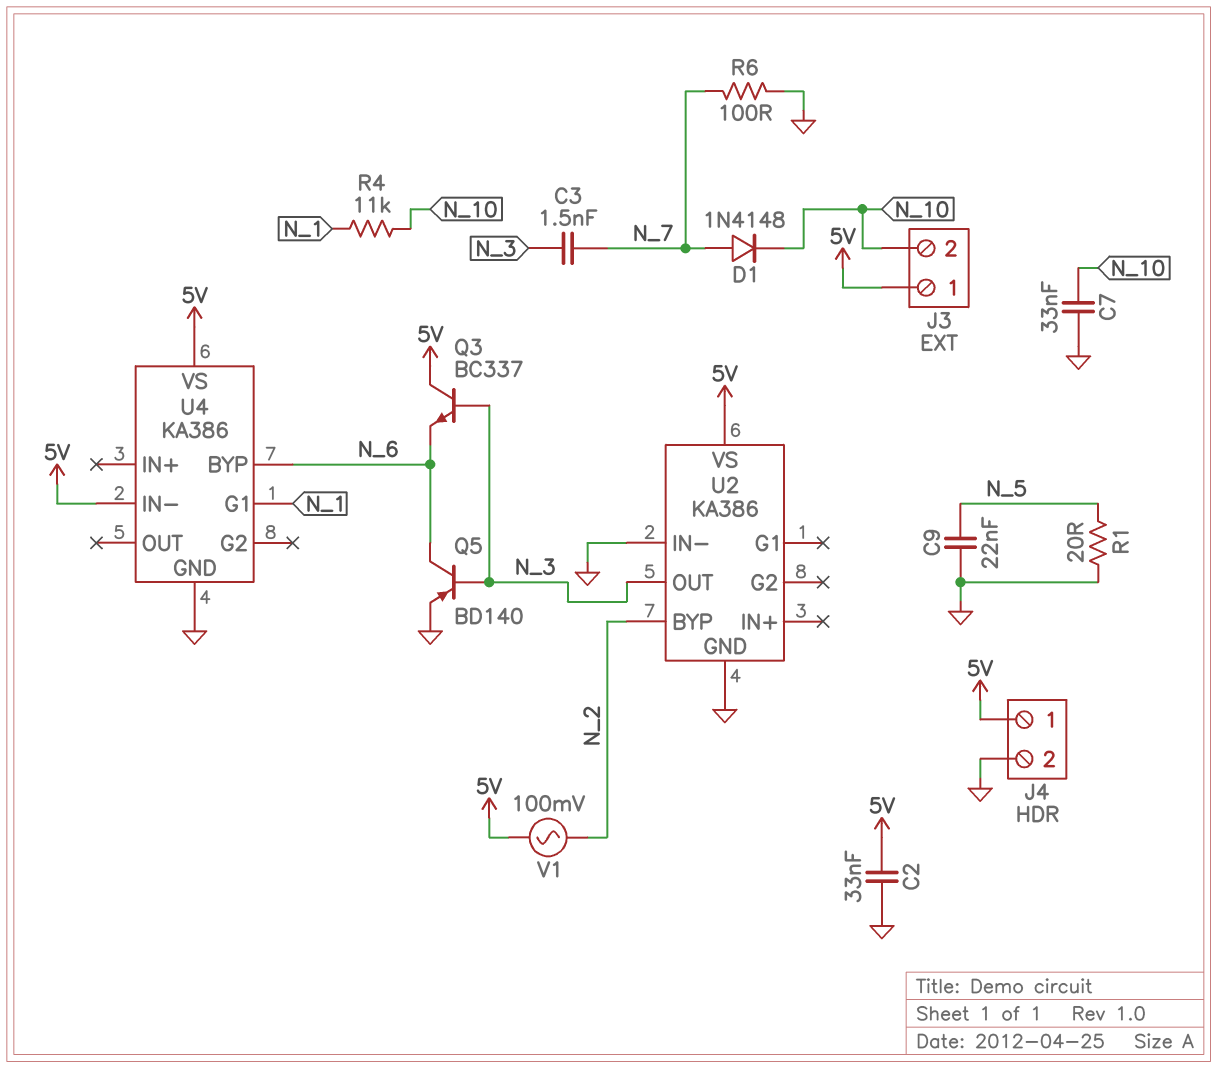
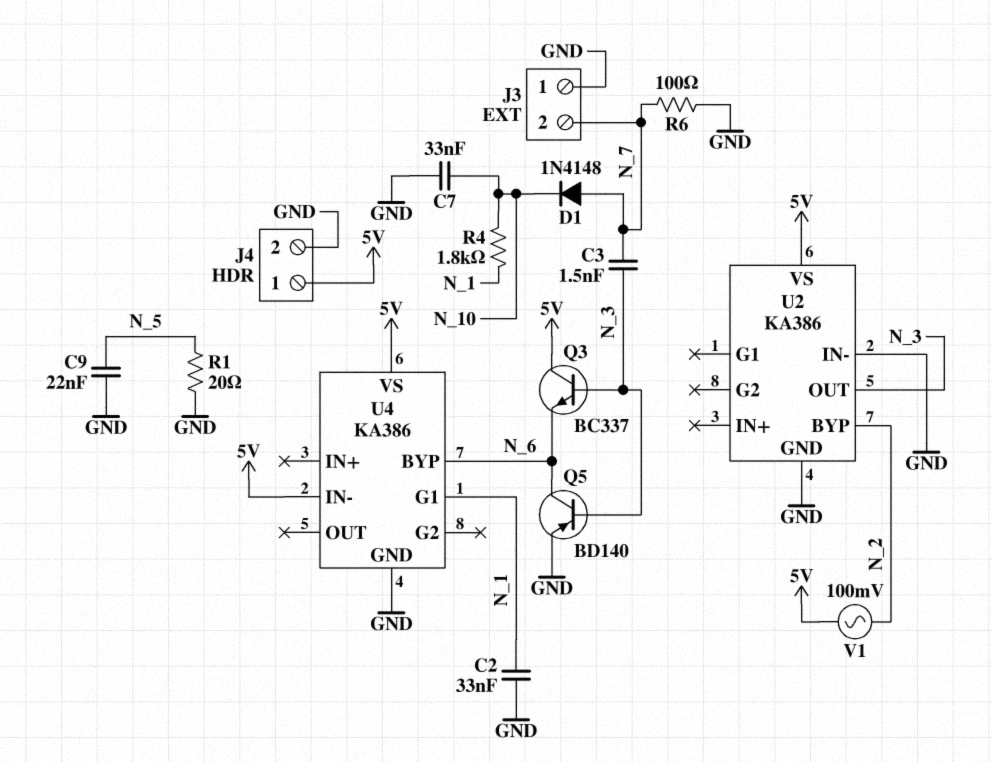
C2: 33nF (5V, GND) -> 33nF (GND, N_1)
J3 pin 1: 5V -> GND
J3 pin 2: N_10 -> N_7
R4: 11k (N_1, N_10) -> 1.8k (N_1, N_10)

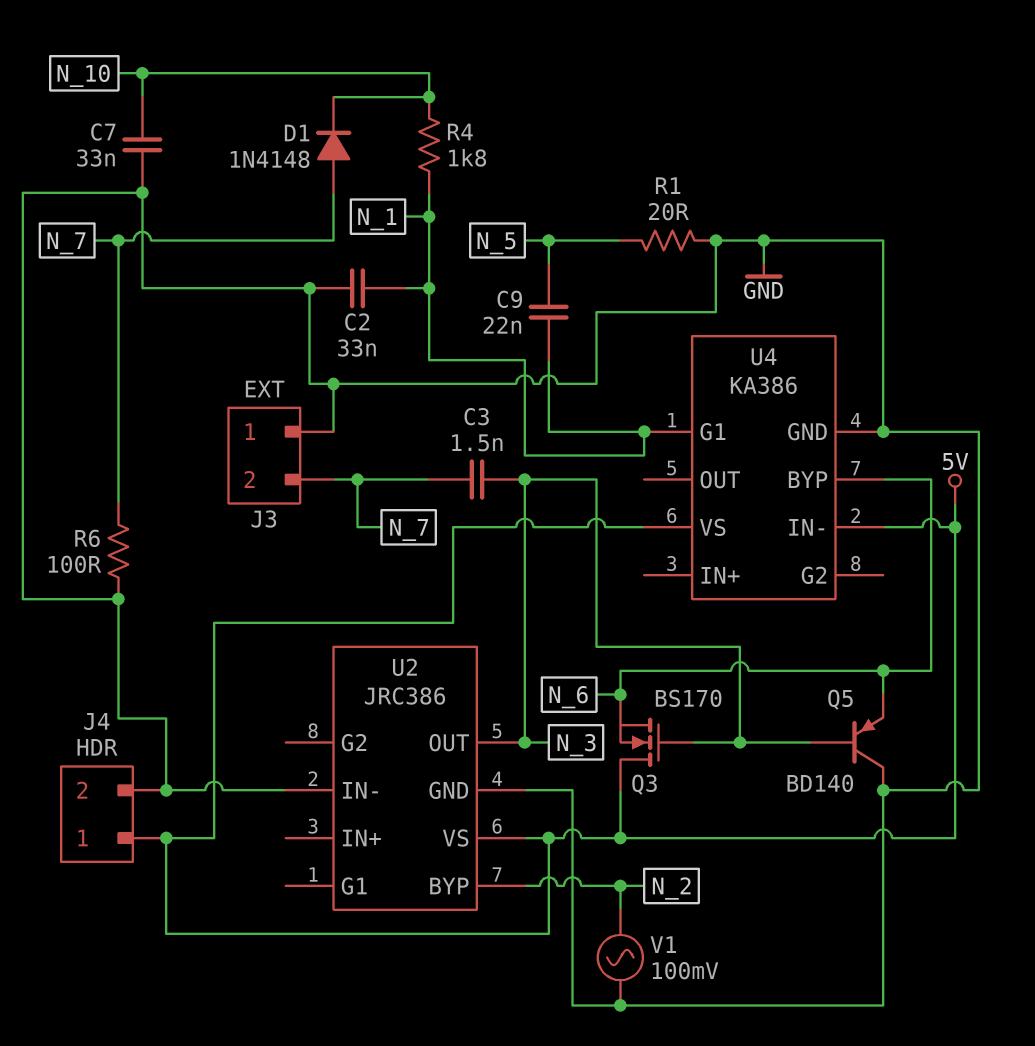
C9: 22nF (GND, N_5) -> 22nF (N_1, N_5)
Q3: NPN BC337 (B N_3, C 5V, E N_6) -> NMOS BS170 (G N_3, D 5V, S N_6)
Q5: PNP BD140 (B N_3, C N_6, E GND) -> PNP BD140 (B N_3, C GND, E N_6)
U2: KA386 -> JRC386
V1: AC 100mV (5V, N_2) -> AC 100mV (GND, N_2)

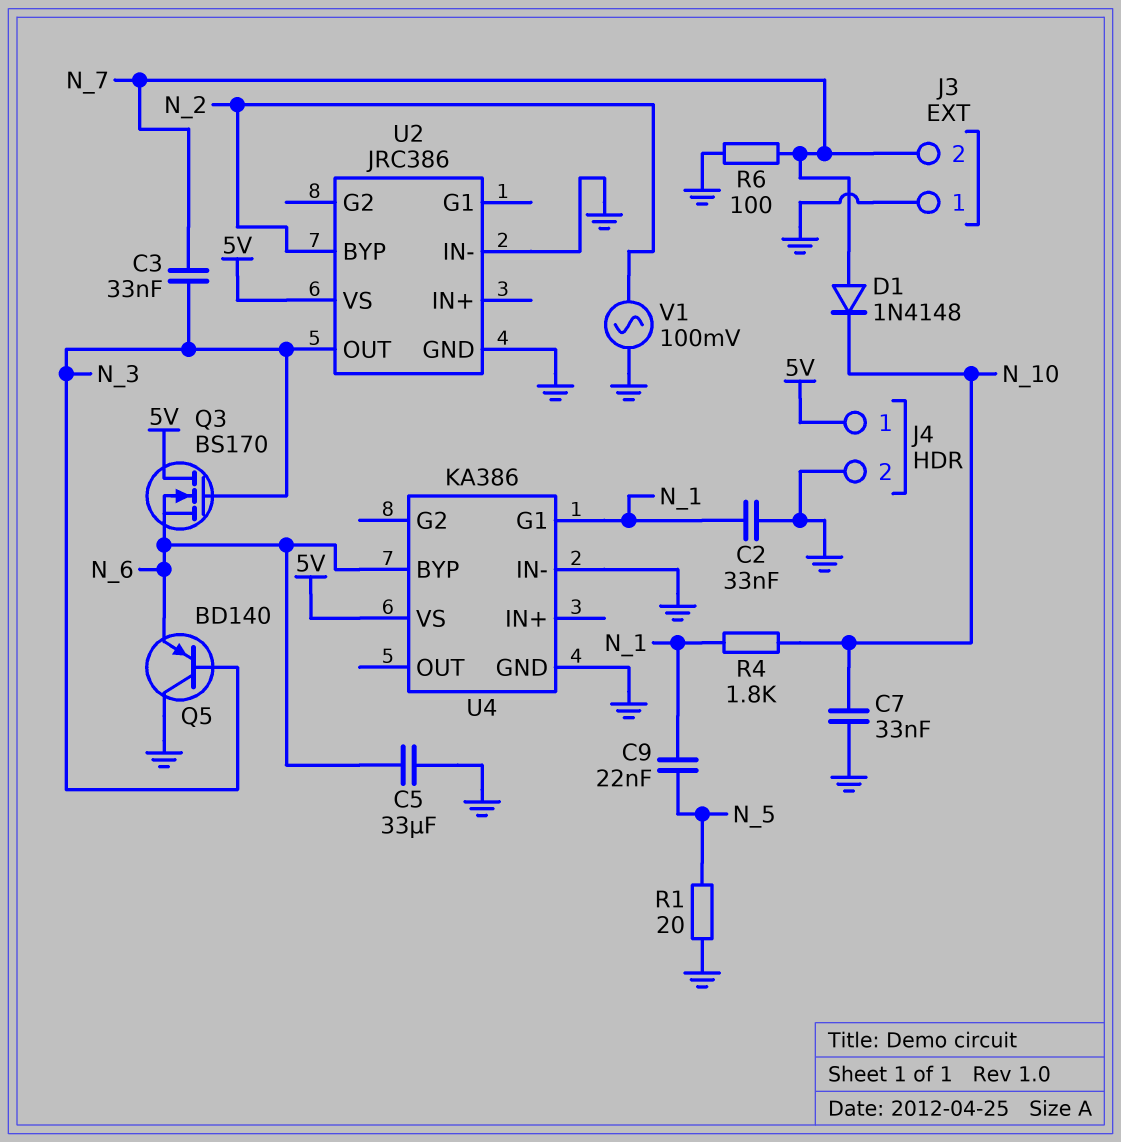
C3: 1.5nF (N_3, N_7) -> 33nF (N_3, N_7)
C5: none -> 33uF (GND, N_6)
U4 pin IN-: 5V -> GND

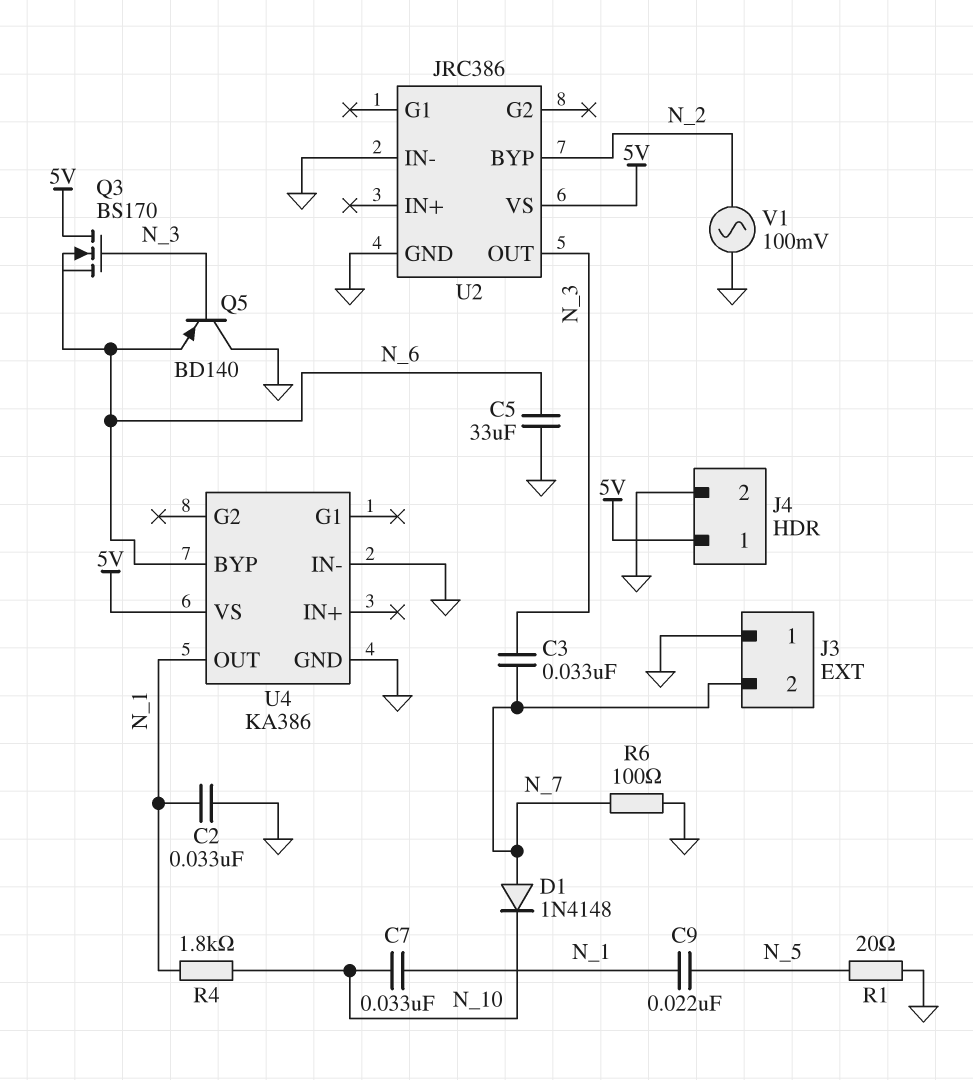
C7: 33nF (GND, N_10) -> 33nF (N_1, N_10)
U4 pin G1: N_1 -> none
U4 pin OUT: none -> N_1

